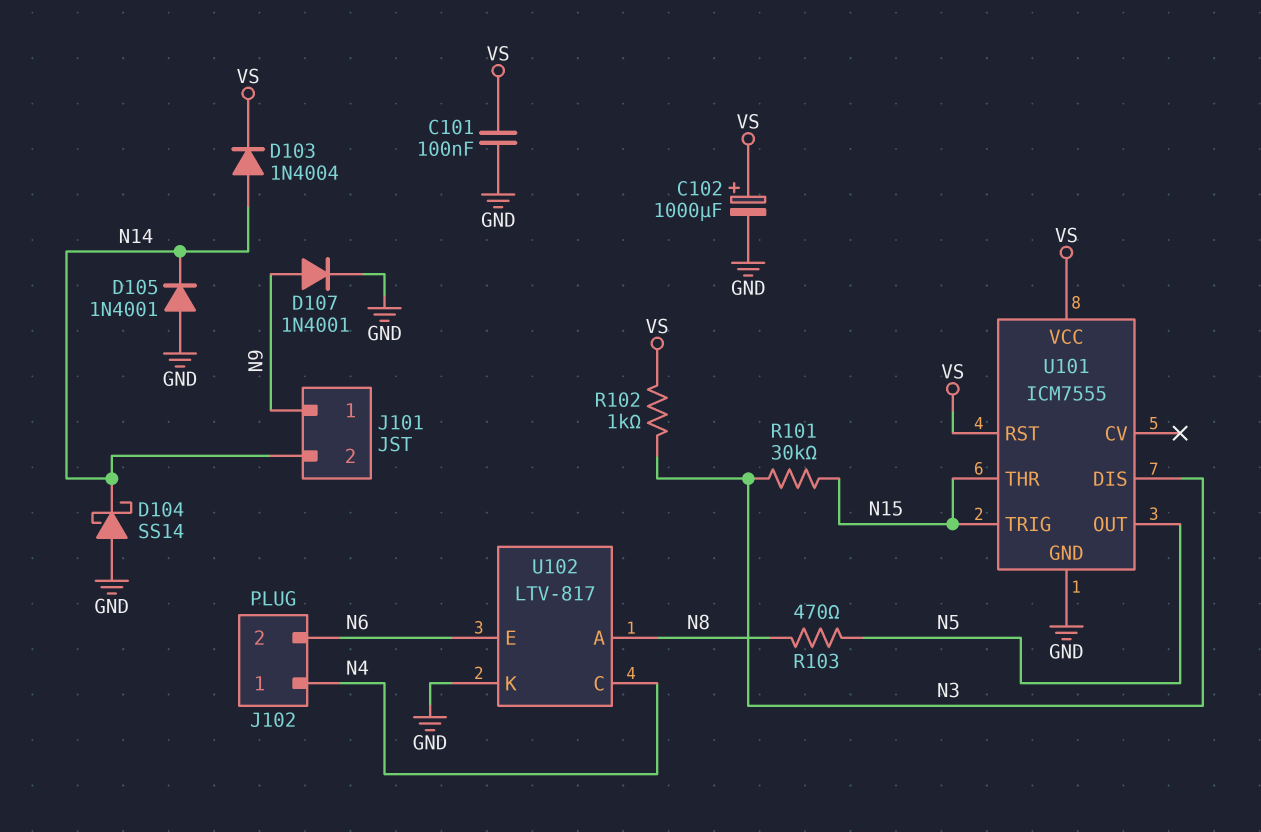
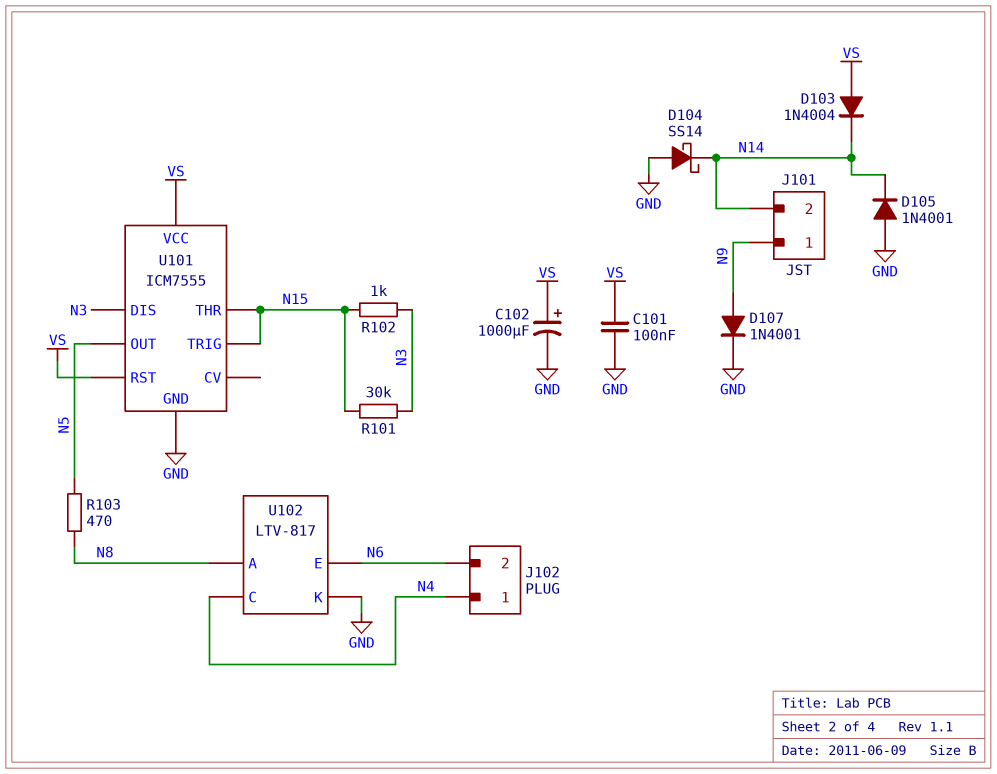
D103: diode 1N4004 (A N14, K VS) -> diode 1N4004 (A VS, K N14)
R102: 1k (N3, VS) -> 1k (N3, N15)

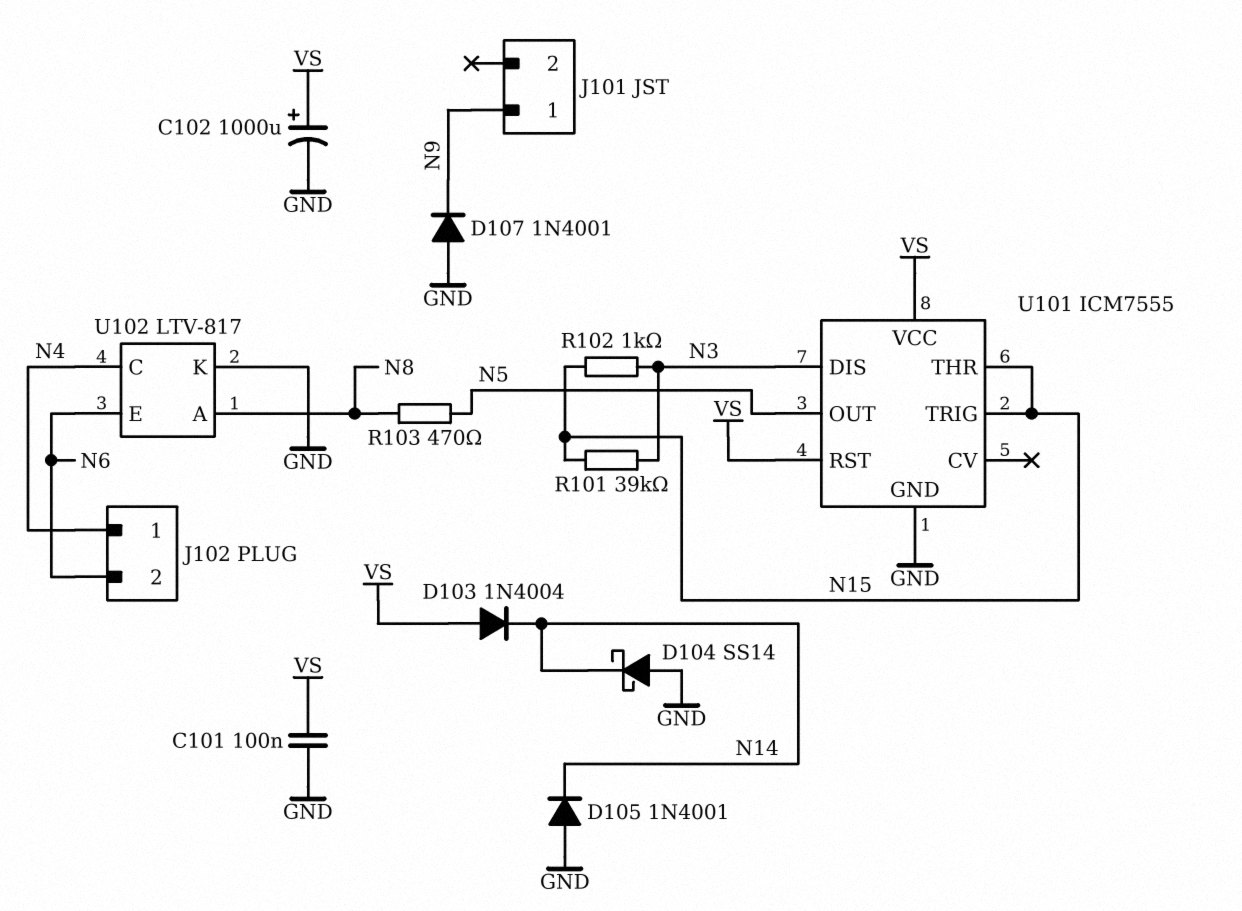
D107: diode 1N4001 (A N9, K GND) -> diode 1N4001 (A GND, K N9)
J101 pin 2: N14 -> none
R101: 30k (N3, N15) -> 39k (N3, N15)

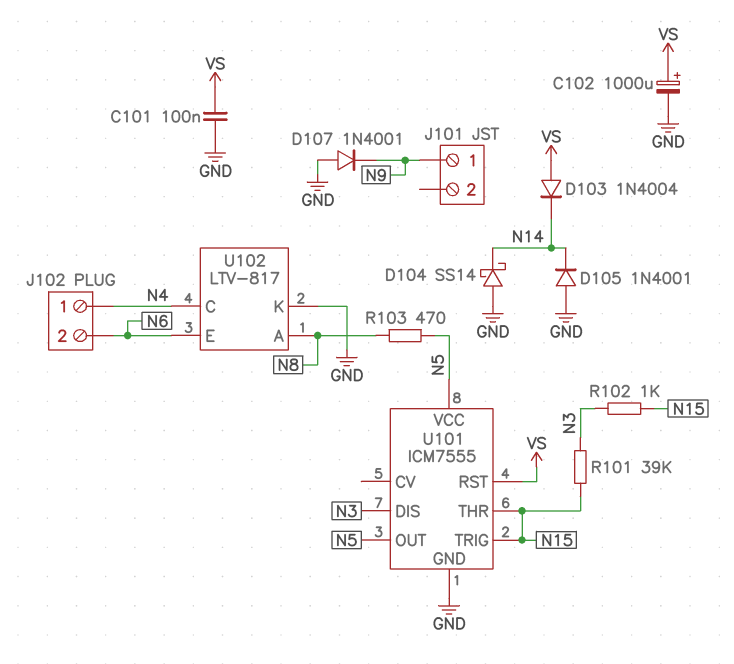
U101 pin VCC: VS -> N5

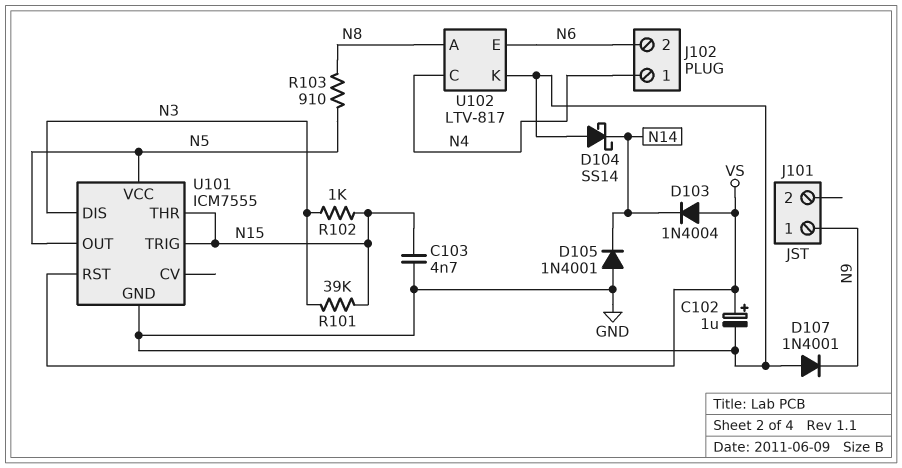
C101: 100nF (GND, VS) -> none
C102: 1000uF (plus VS, minus GND) -> 1uF (plus VS, minus GND)
C103: none -> 4.7nF (GND, N15)
R103: 470 (N5, N8) -> 910 (N5, N8)

